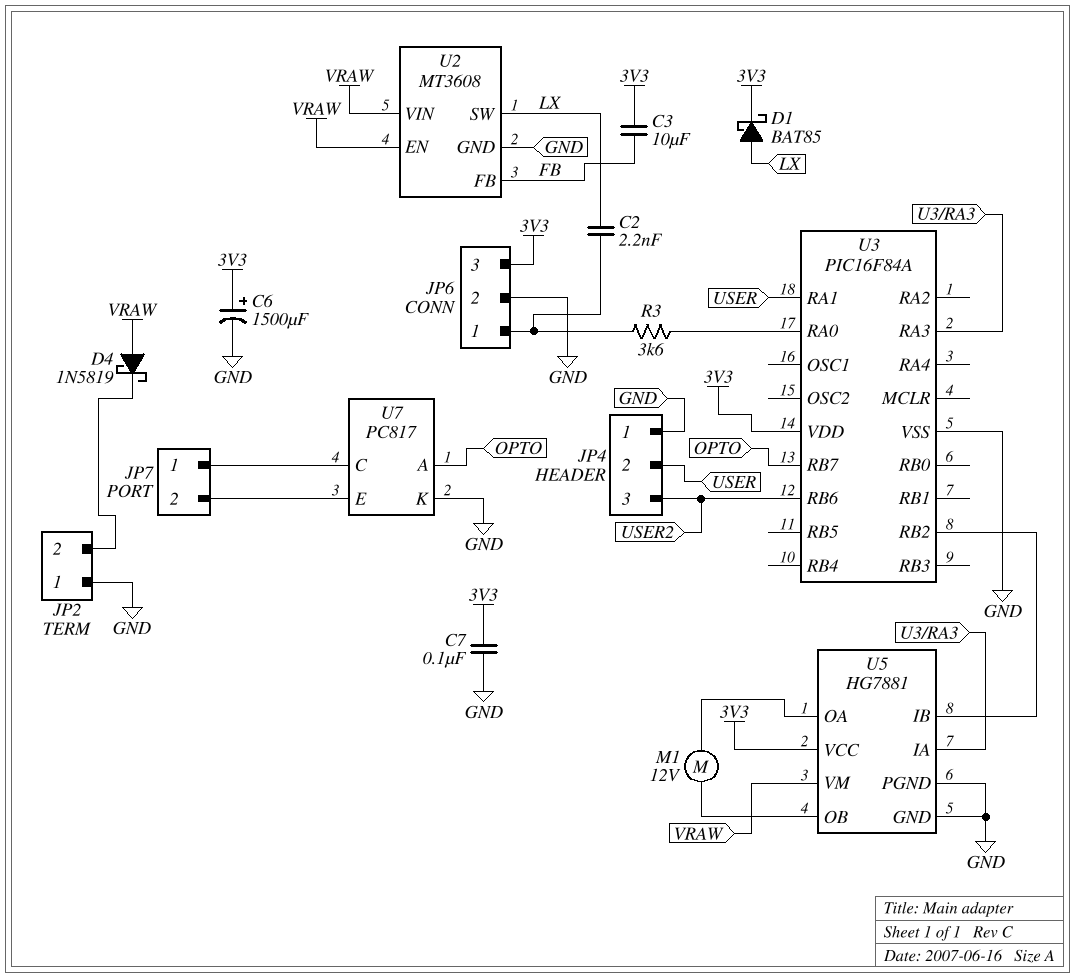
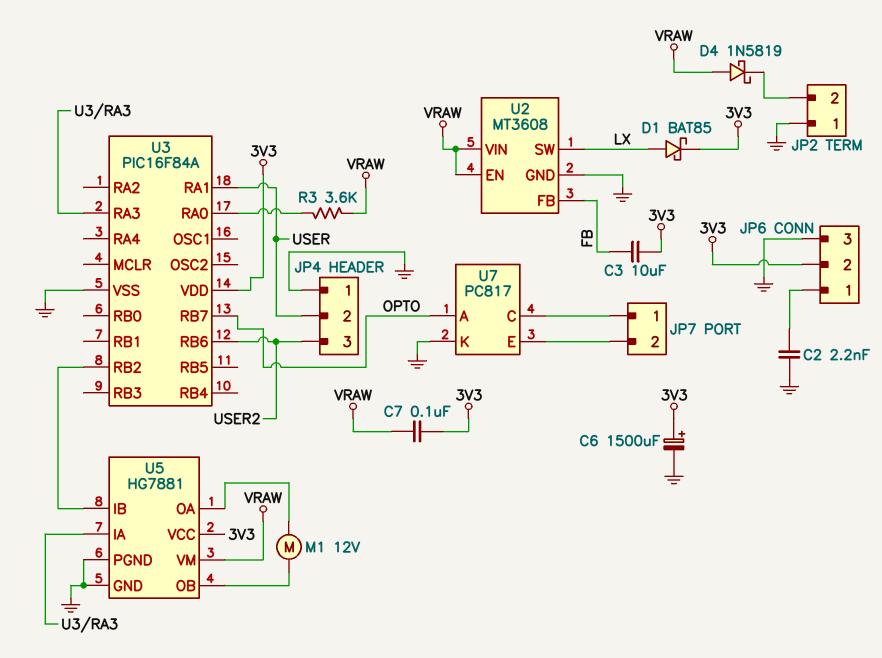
C2: 2.2nF (JP6/1, LX) -> 2.2nF (GND, JP6/1)
C7: 100nF (3V3, GND) -> 100nF (3V3, VRAW)
JP6 pin 2: GND -> 3V3
JP6 pin 3: 3V3 -> GND
R3: 3.6k (JP6/1, U3/RA0) -> 3.6k (U3/RA0, VRAW)

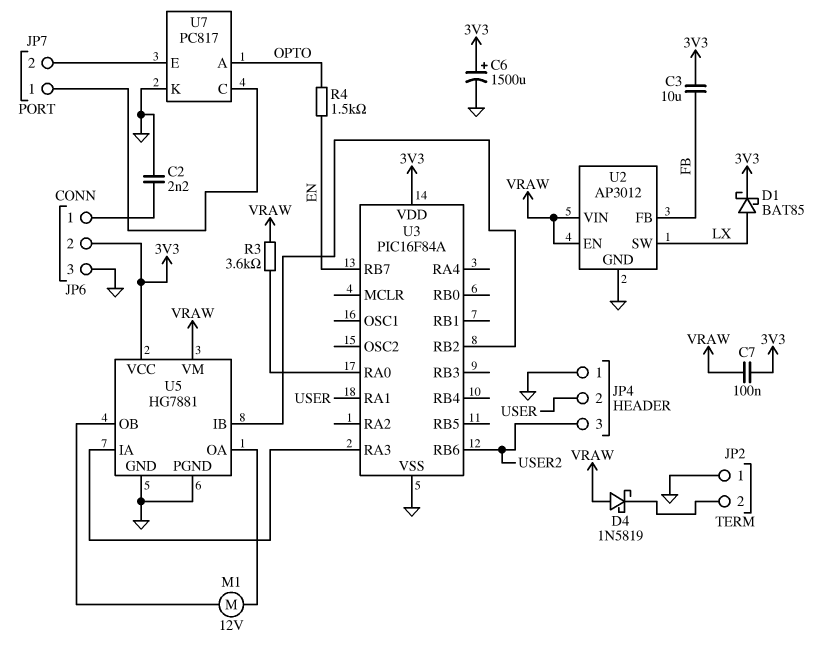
R4: none -> 1.5k (EN, OPTO)
U2: MT3608 -> AP3012
U3 pin RB7: OPTO -> EN

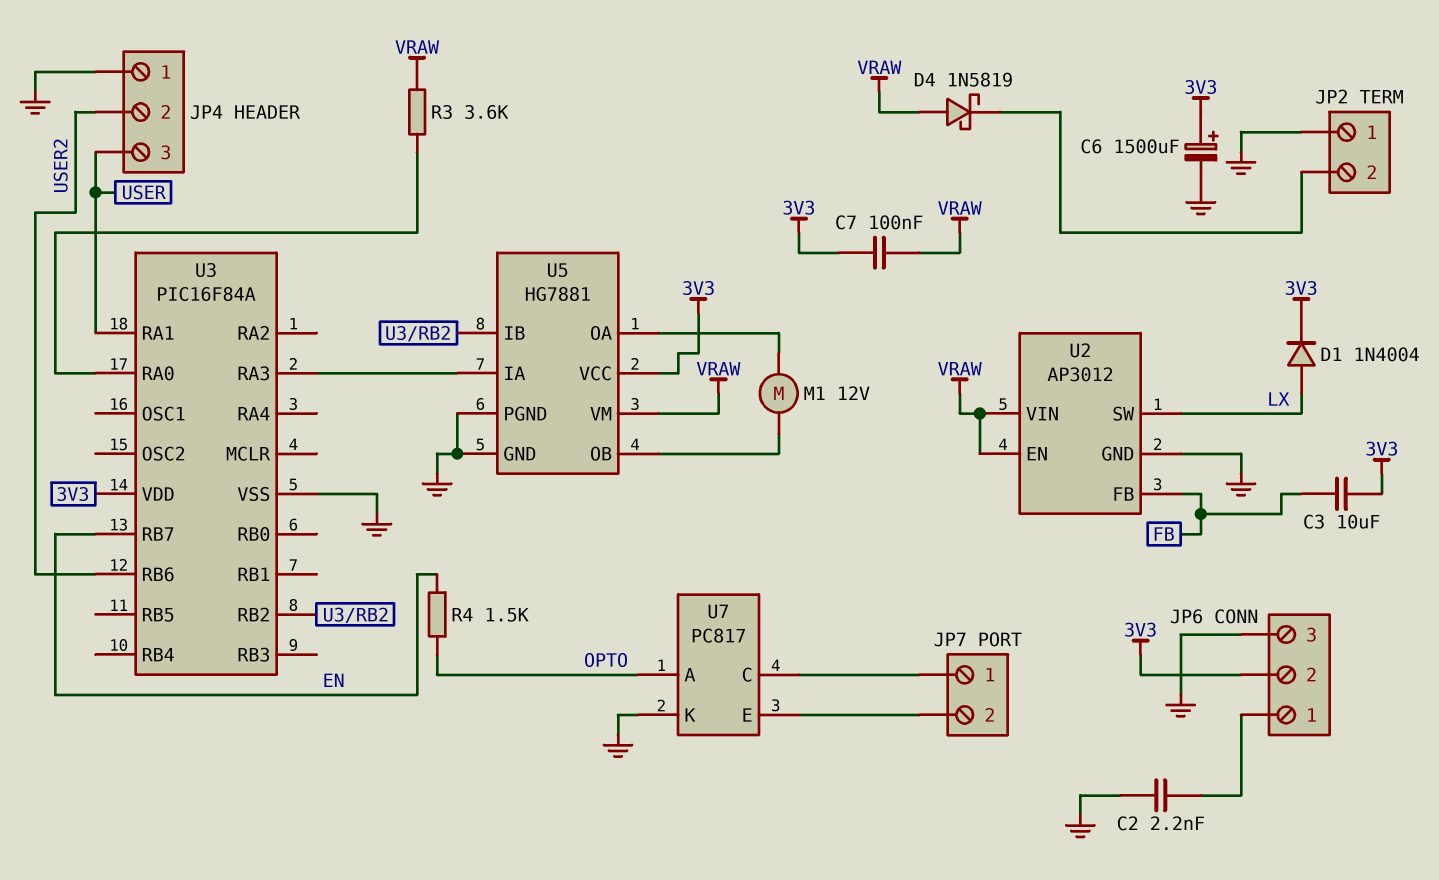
D1: schottky BAT85 (A LX, K 3V3) -> diode 1N4004 (A LX, K 3V3)
JP4 pin 2: USER -> USER2
JP4 pin 3: USER2 -> USER

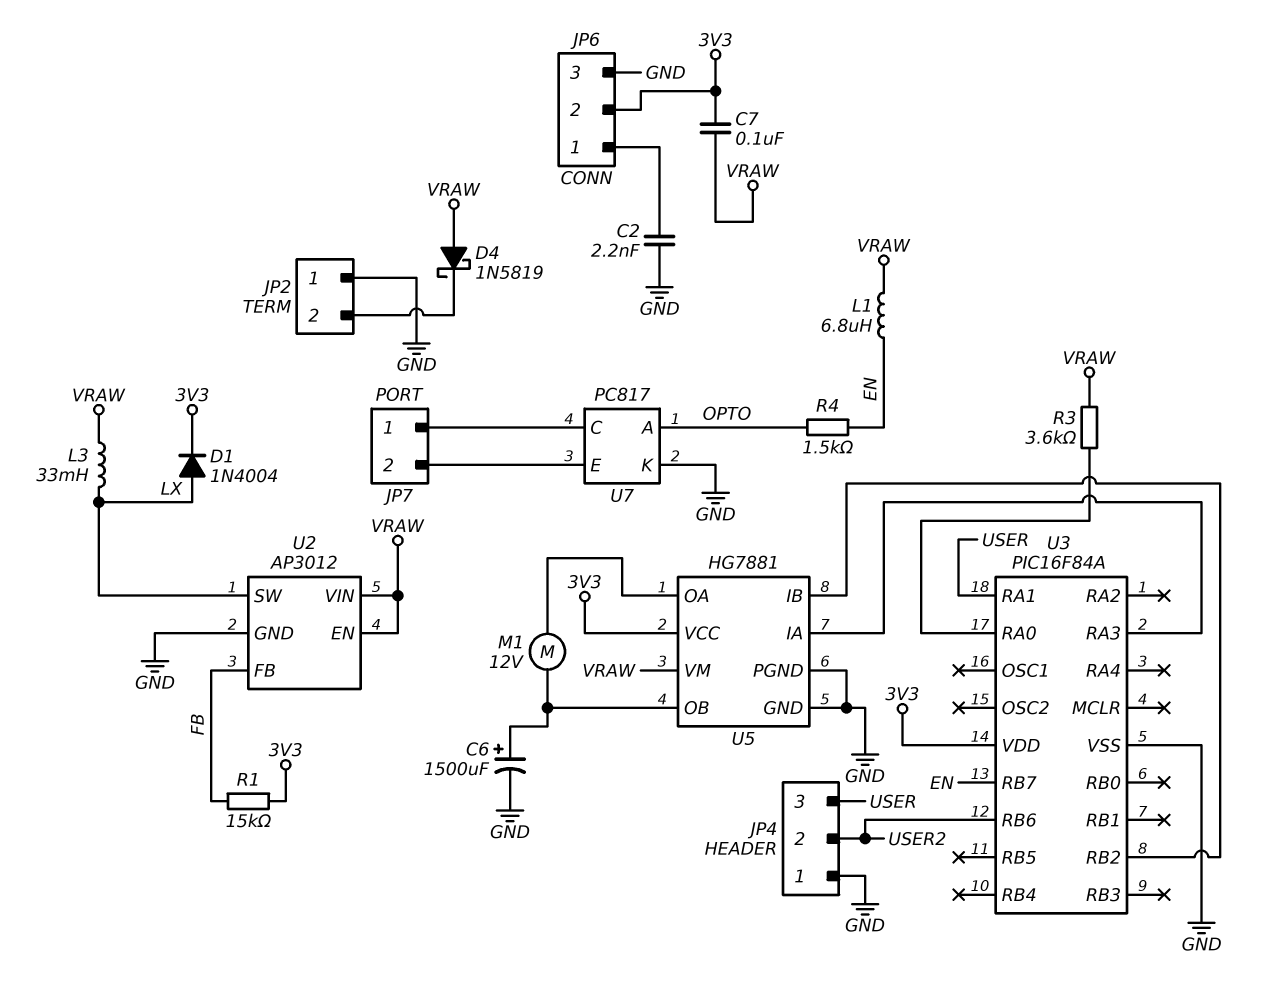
C3: 10uF (3V3, FB) -> none
C6: 1500uF (plus 3V3, minus GND) -> 1500uF (plus U5/OB, minus GND)
L1: none -> 6.8uH (EN, VRAW)
L3: none -> 33mH (LX, VRAW)
R1: none -> 15k (3V3, FB)

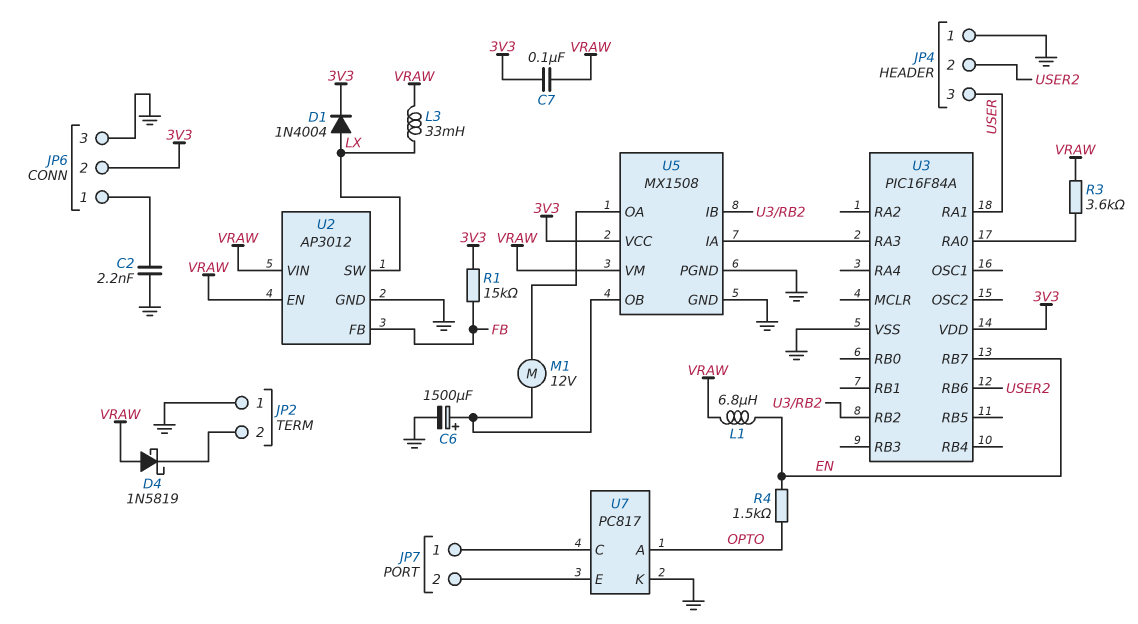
U5: HG7881 -> MX1508

